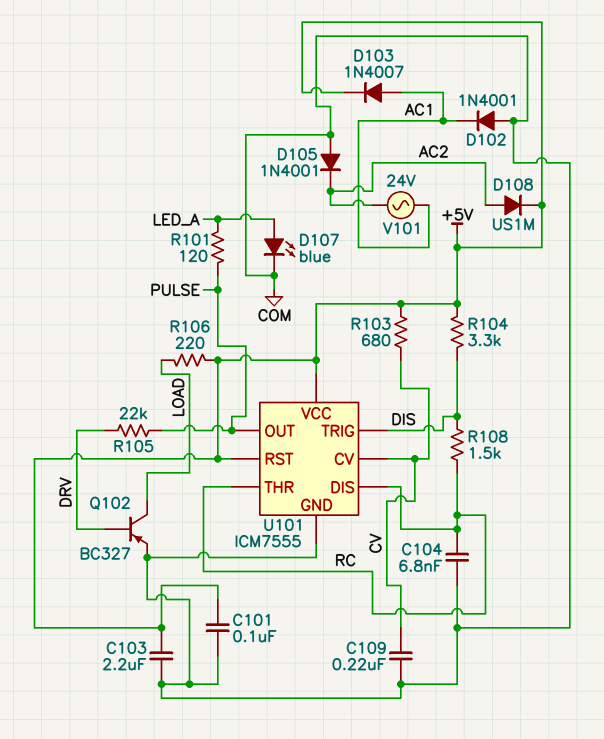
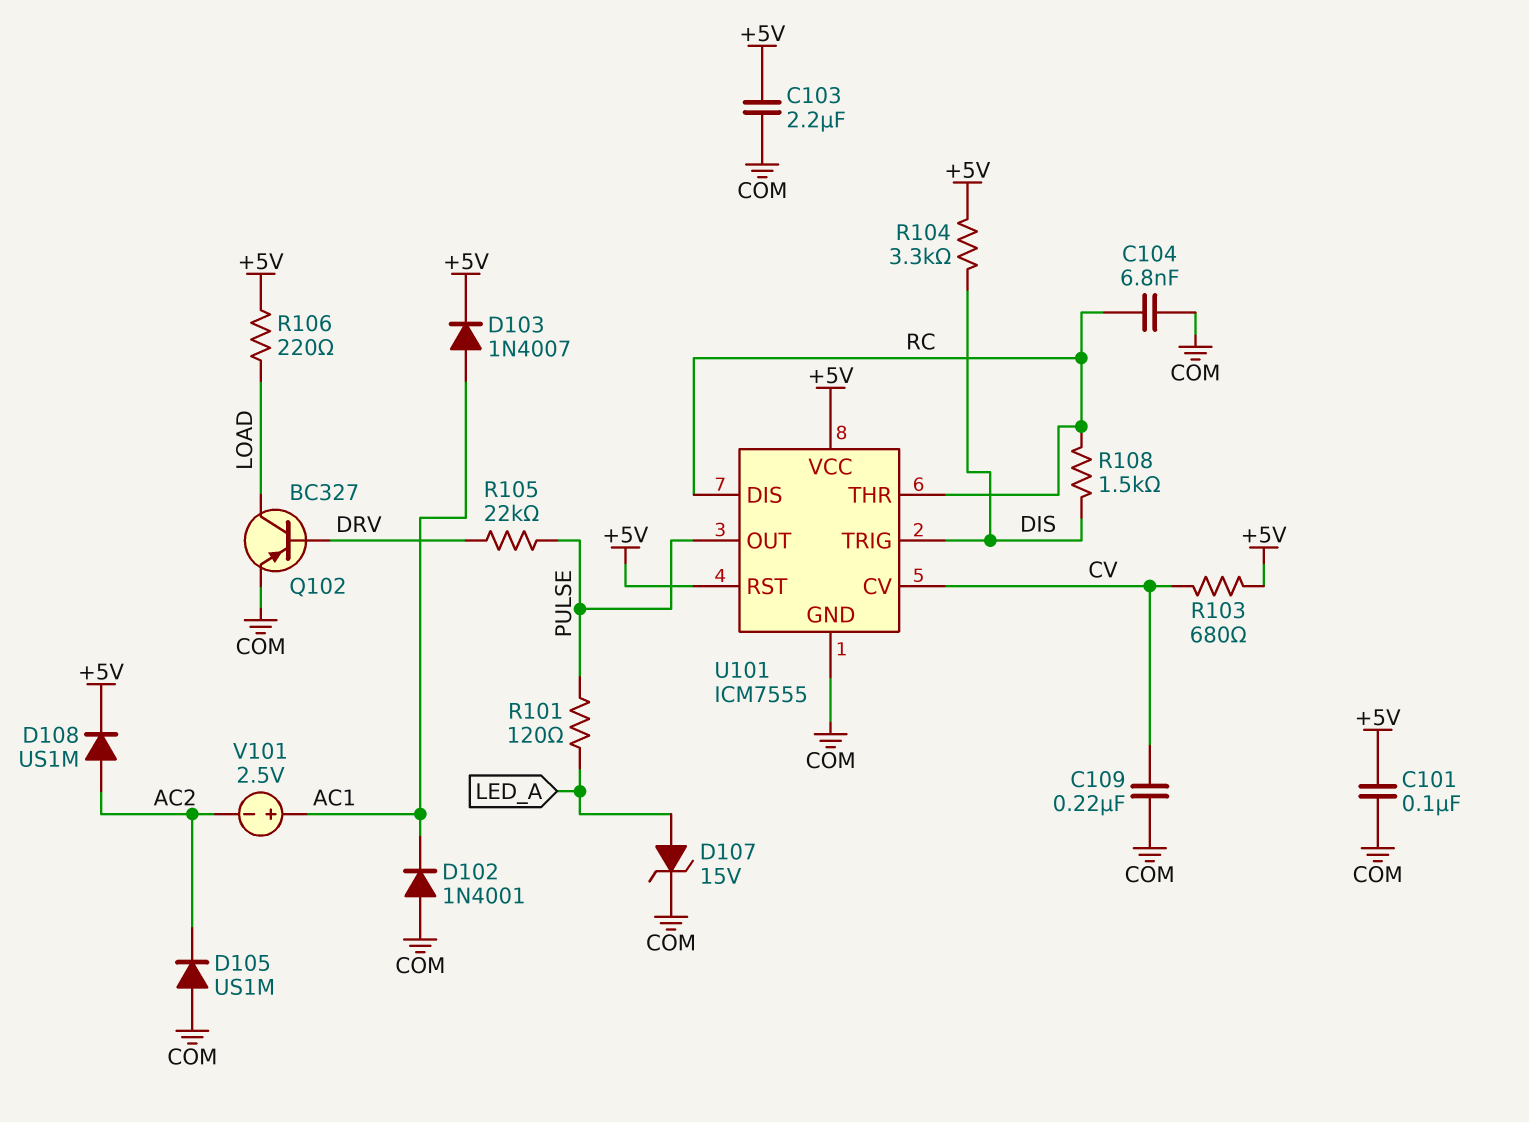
D105: diode 1N4001 (A COM, K AC2) -> diode US1M (A COM, K AC2)
D107: LED blue (A LED_A, K COM) -> zener 15V (A LED_A, K COM)
V101: AC 24V (AC1, AC2) -> 2.5V (plus AC1, minus AC2)

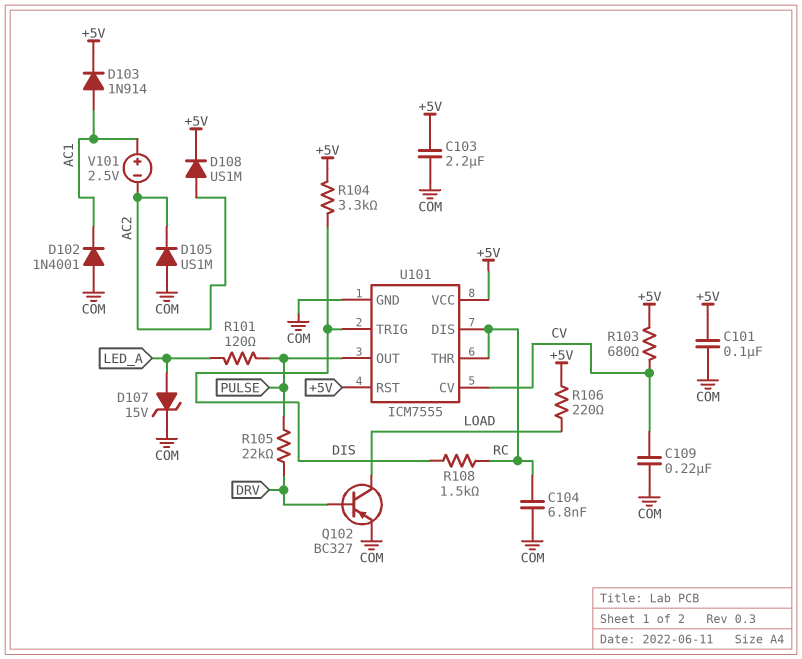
D103: diode 1N4007 (A AC1, K +5V) -> diode 1N914 (A AC1, K +5V)

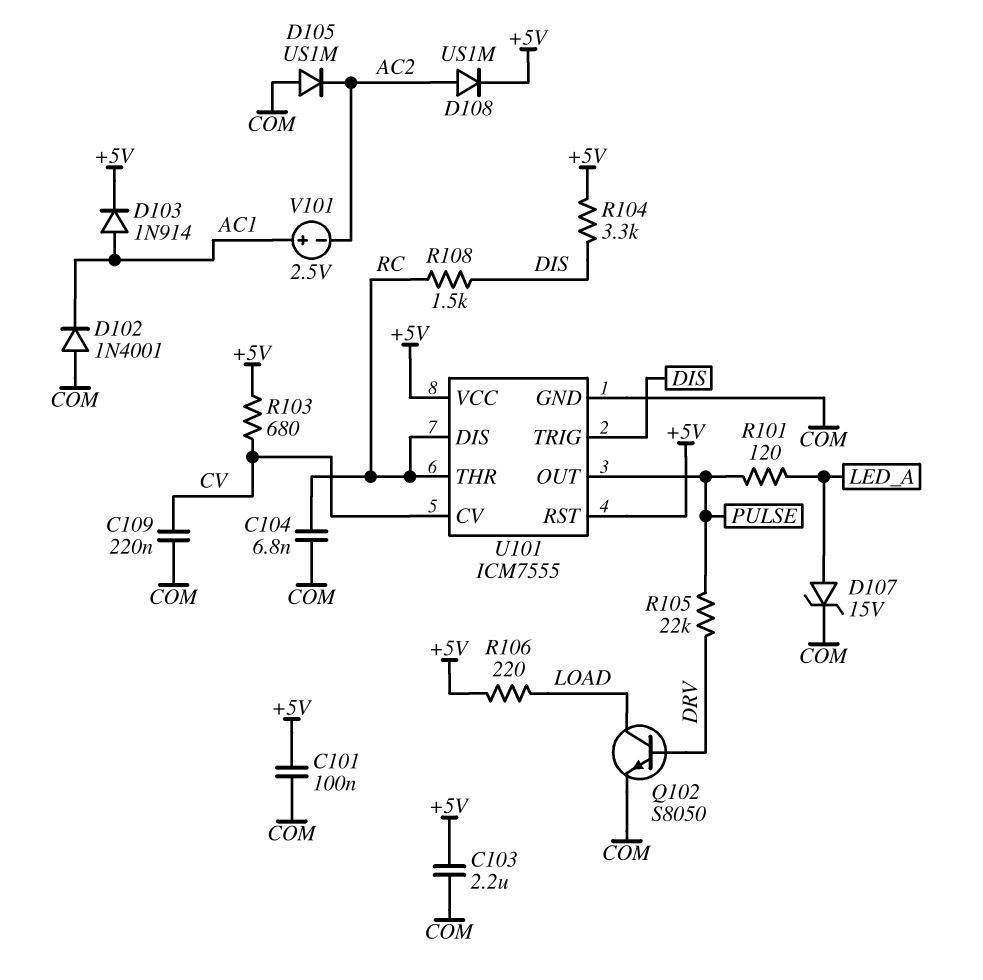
Q102: PNP BC327 (B DRV, C LOAD, E COM) -> NPN S8050 (B DRV, C LOAD, E COM)

